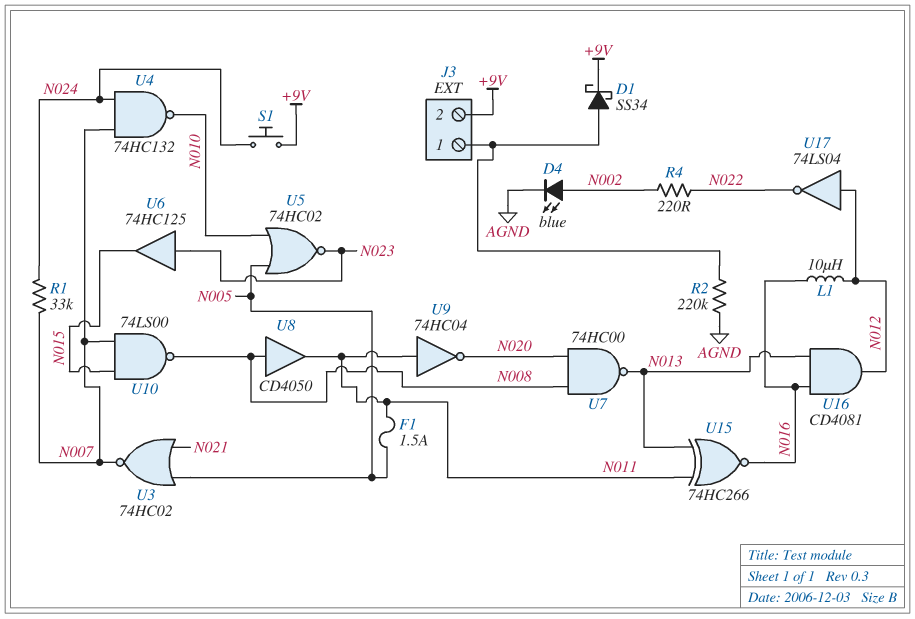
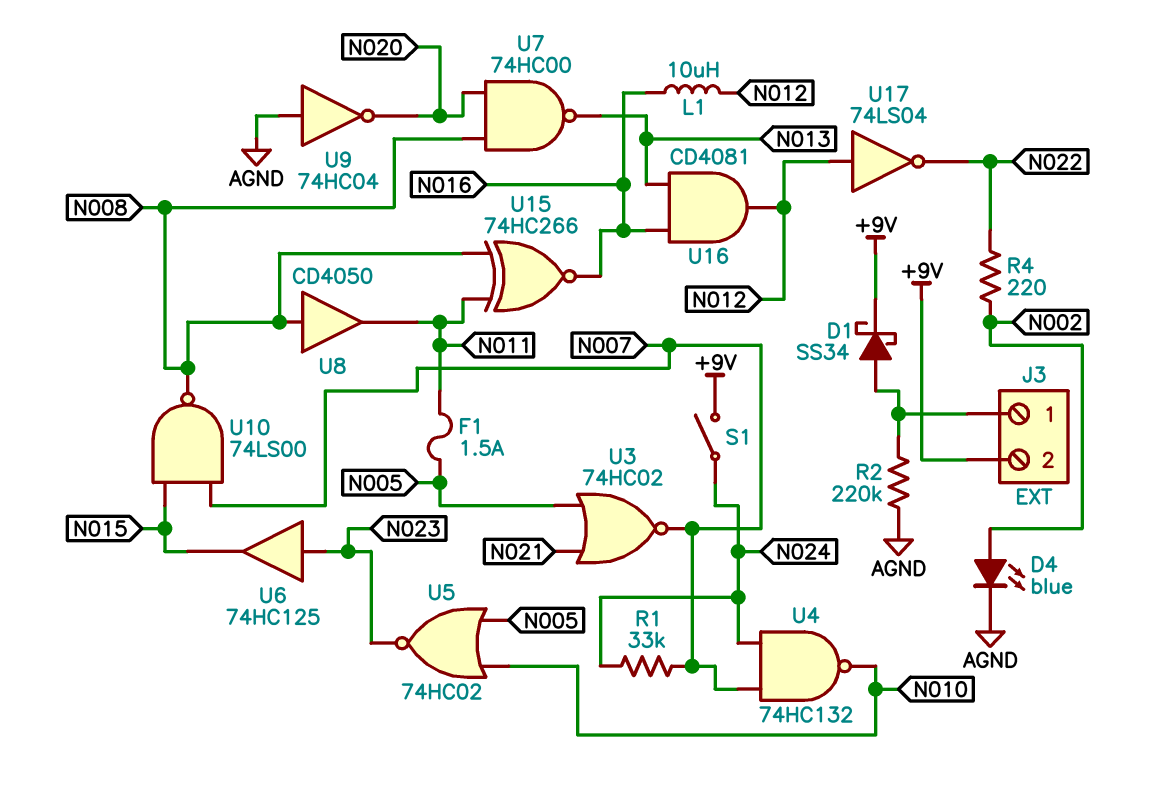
S1: button (+9V, N024) -> switch (+9V, N024)
U9: NOT 74HC04 (in N011, out N020) -> NOT 74HC04 (in AGND, out N020)
U15: XNOR 74HC266 (in N011, in N013, out N016) -> XNOR 74HC266 (in N008, in N011, out N016)

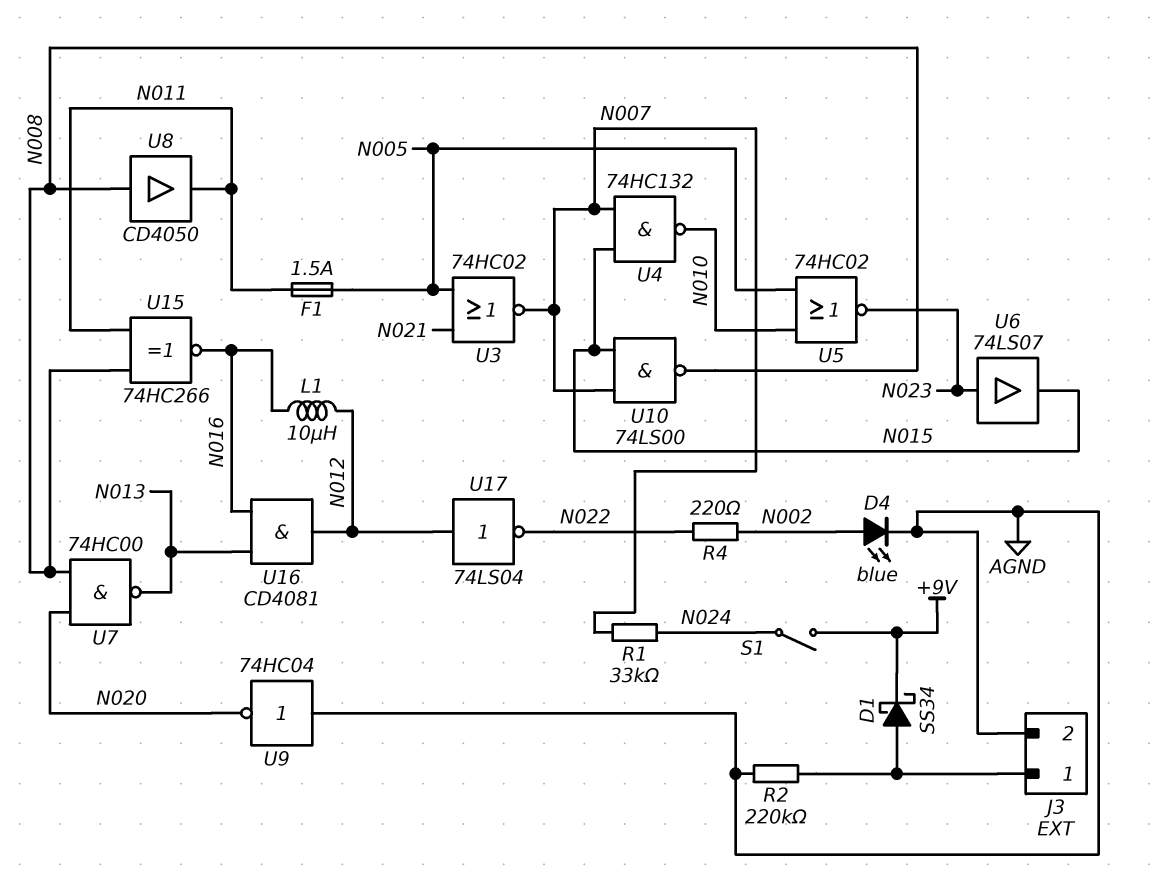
J3 pin 2: +9V -> AGND
U4: NAND 74HC132 (in N007, in N024, out N010) -> NAND 74HC132 (in N007, in N015, out N010)
U6: buffer 74HC125 (in N023, out N015) -> buffer 74LS07 (in N023, out N015)

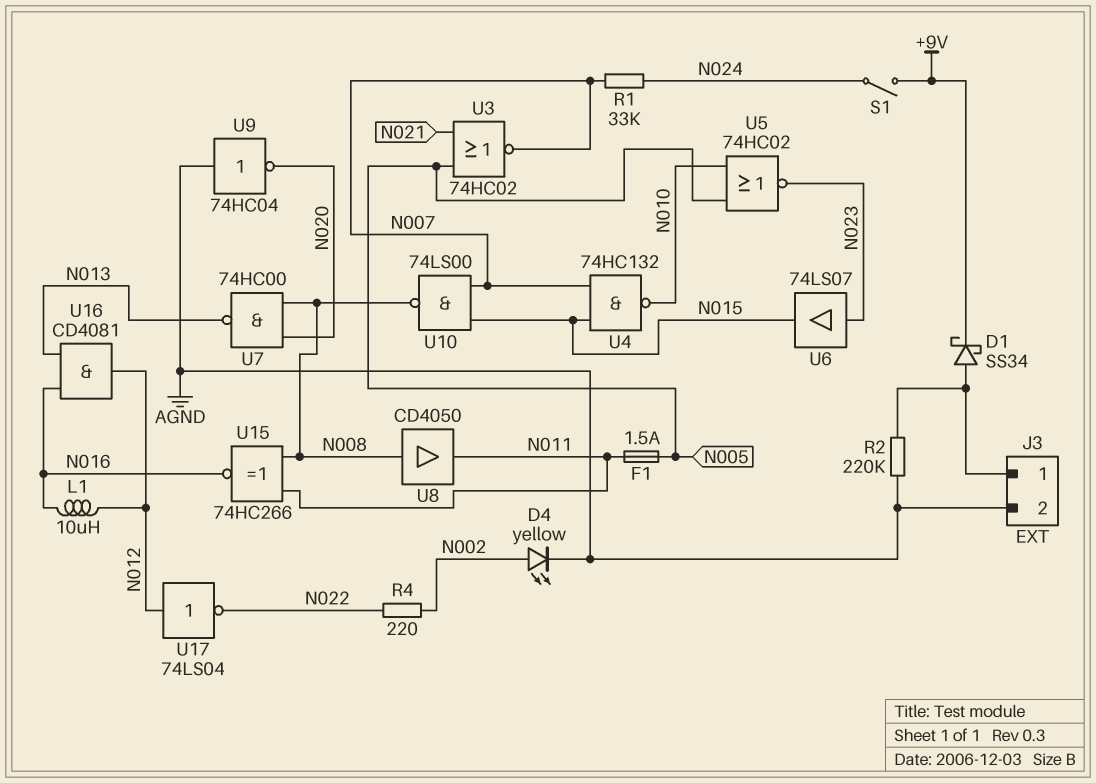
D4: LED blue (A N002, K AGND) -> LED yellow (A N002, K AGND)

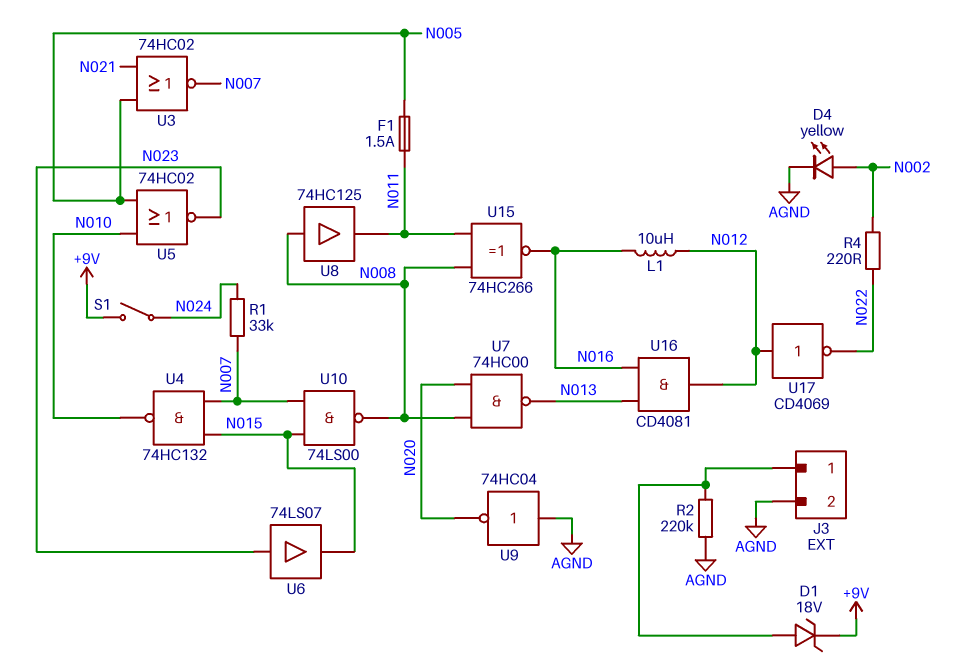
D1: schottky SS34 (A J3/1, K +9V) -> zener 18V (A J3/1, K +9V)
U8: buffer CD4050 (in N008, out N011) -> buffer 74HC125 (in N008, out N011)
U17: NOT 74LS04 (in N012, out N022) -> NOT CD4069 (in N012, out N022)

